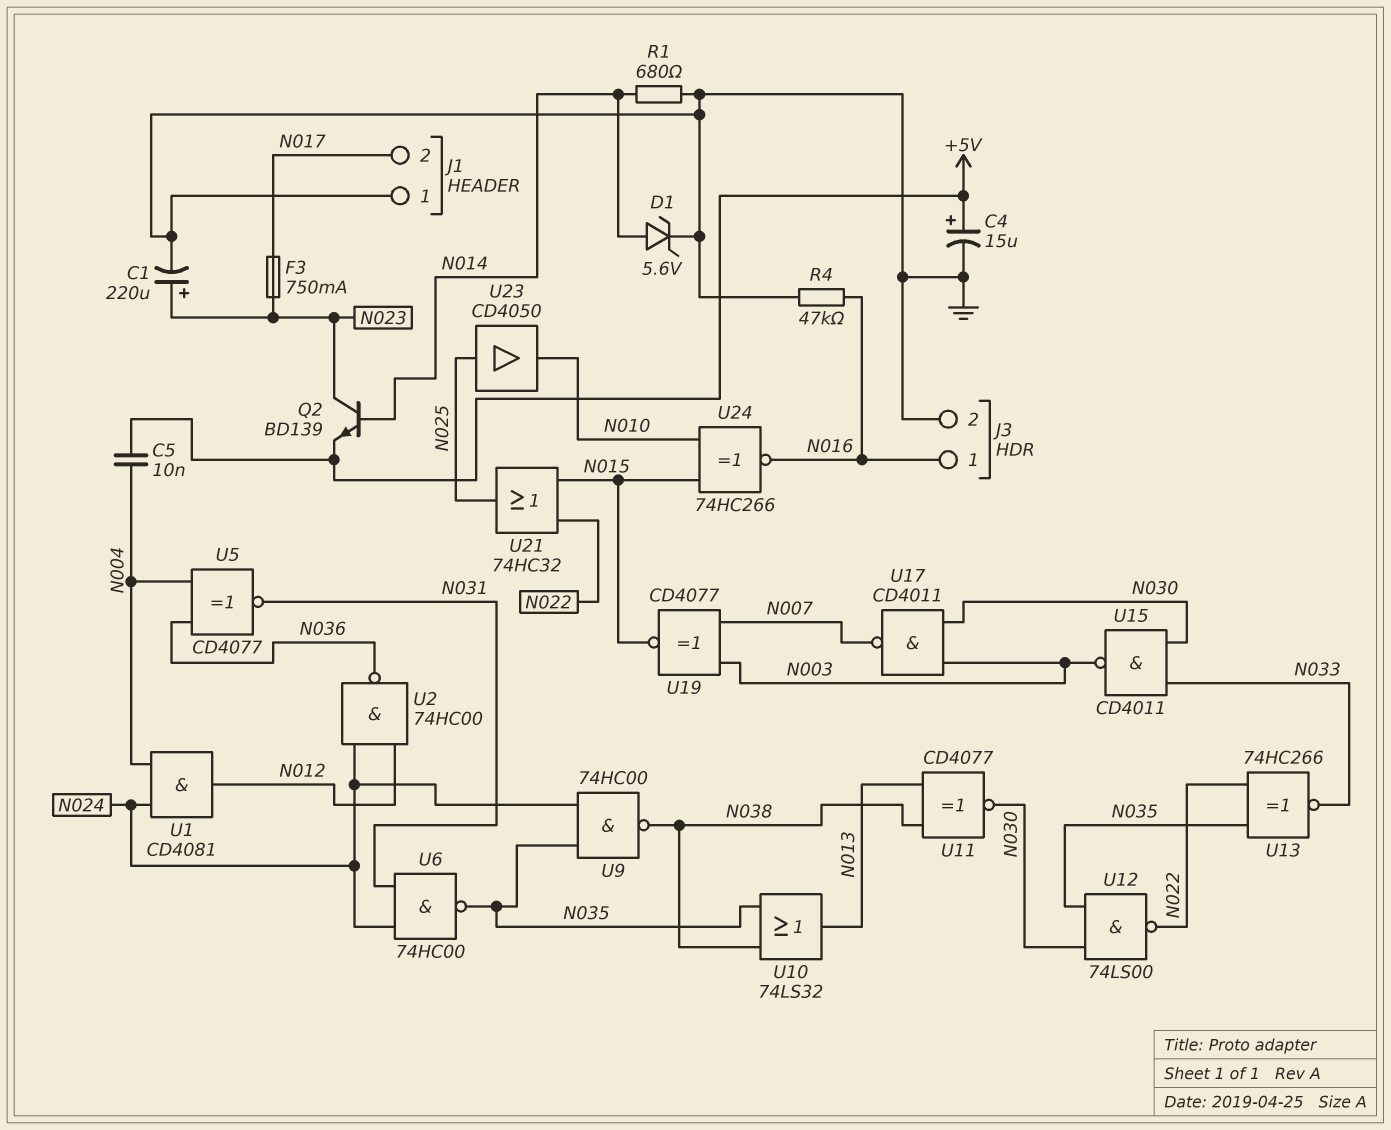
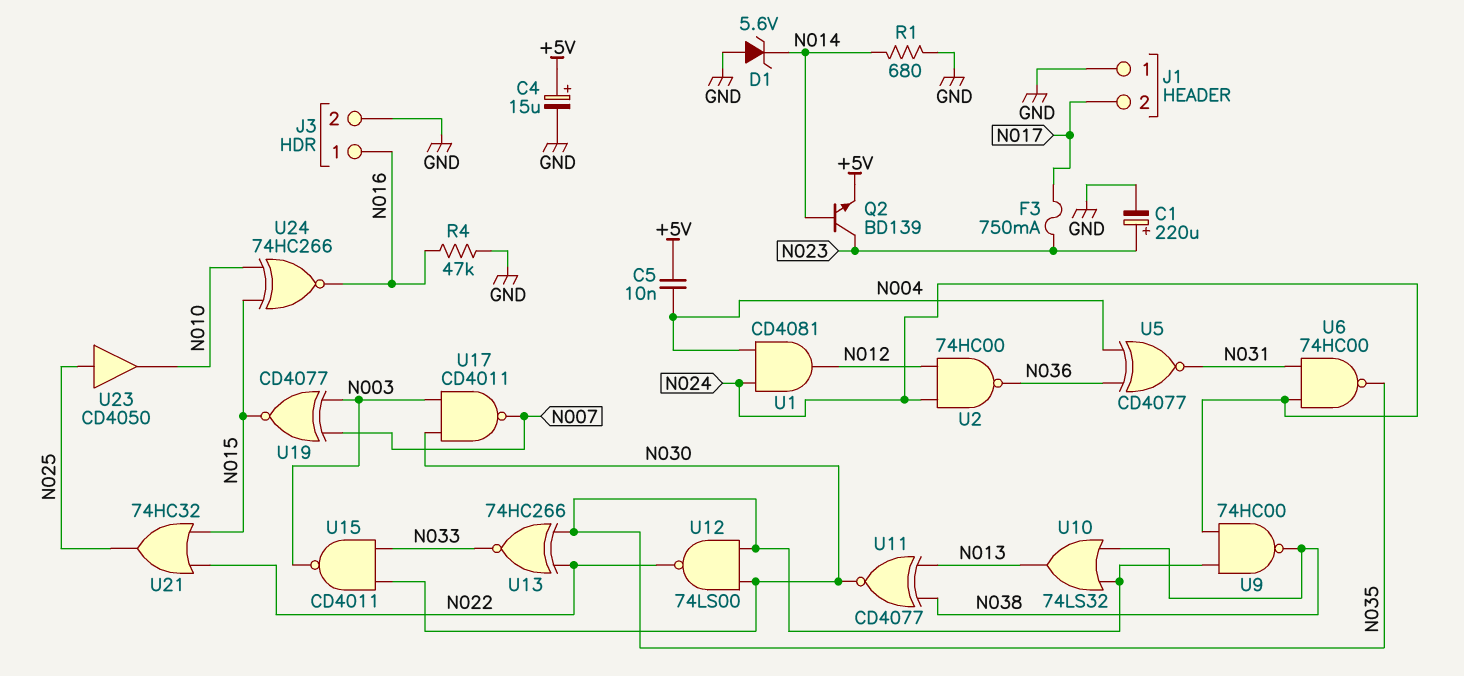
D1: zener 5.6V (A N014, K GND) -> zener 5.6V (A GND, K N014)

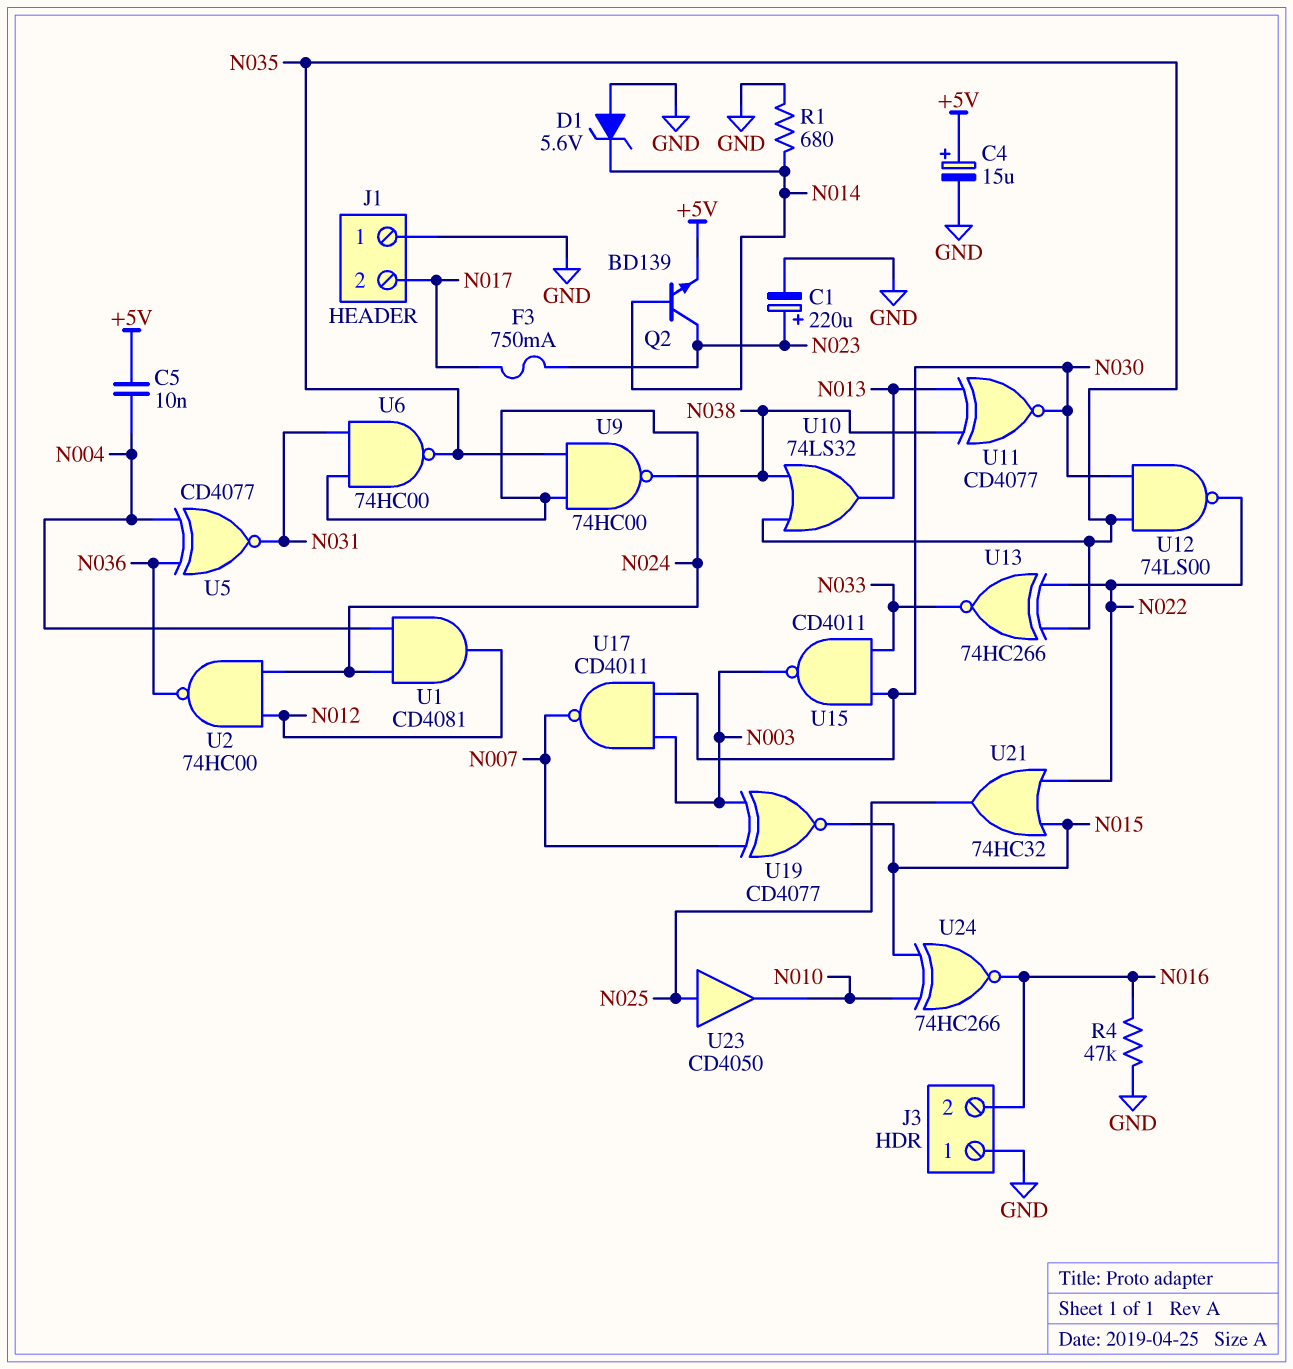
J3 pin 1: N016 -> GND
J3 pin 2: GND -> N016

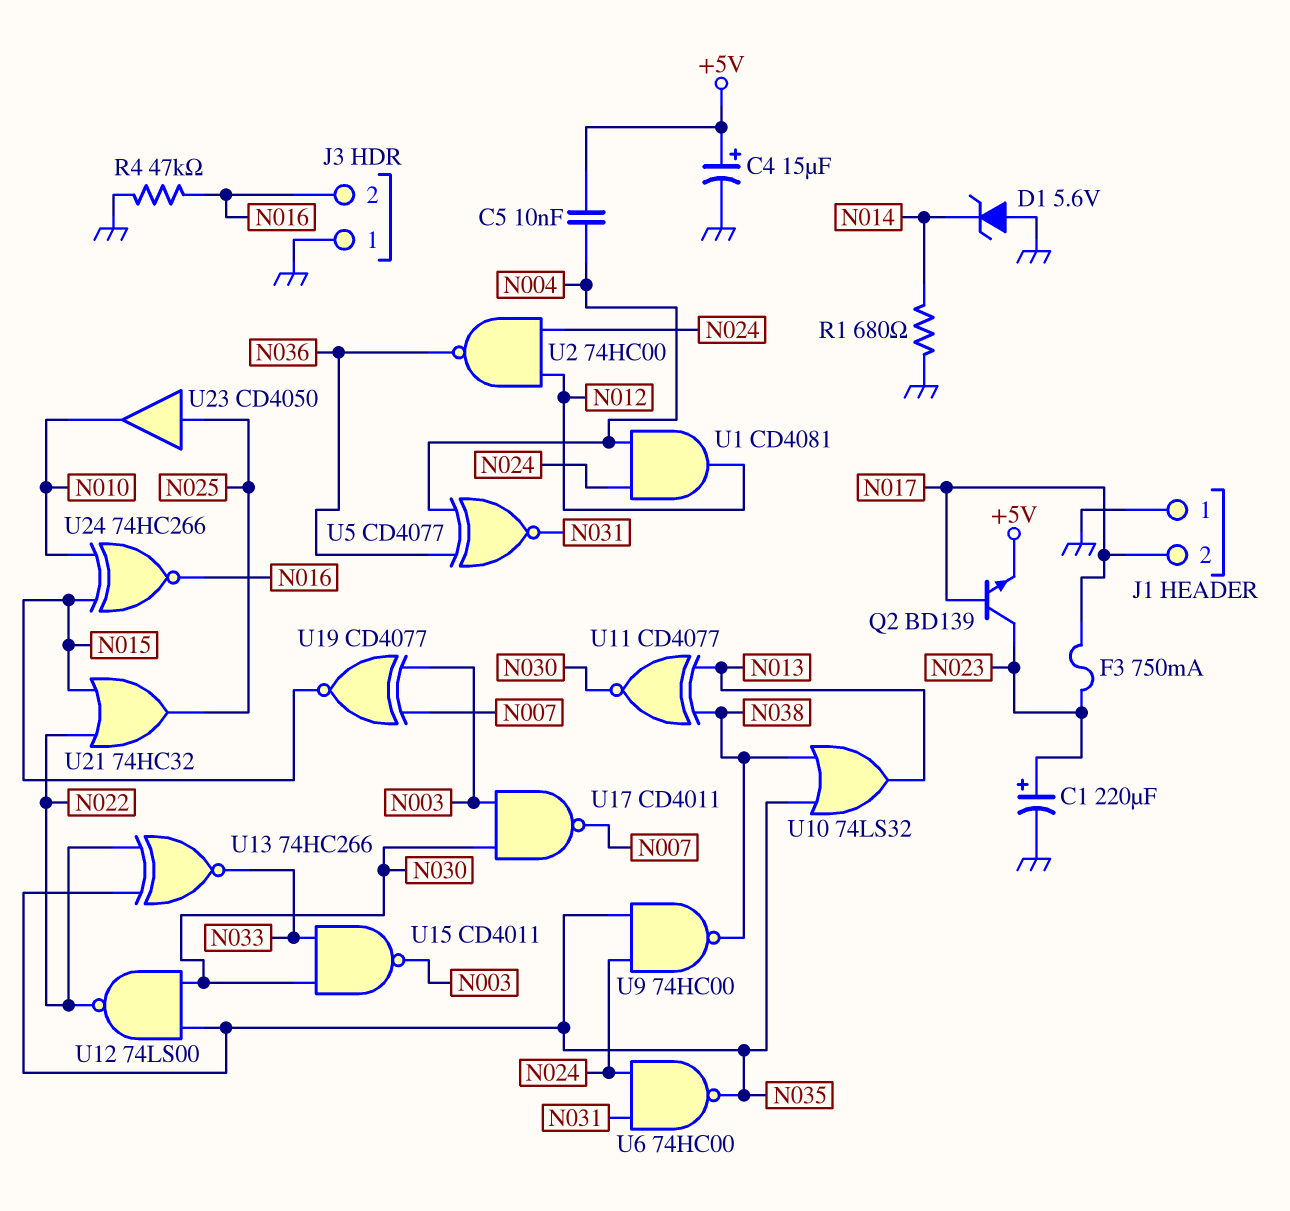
Q2: NPN BD139 (B N014, C N023, E +5V) -> NPN BD139 (B N017, C N023, E +5V)

